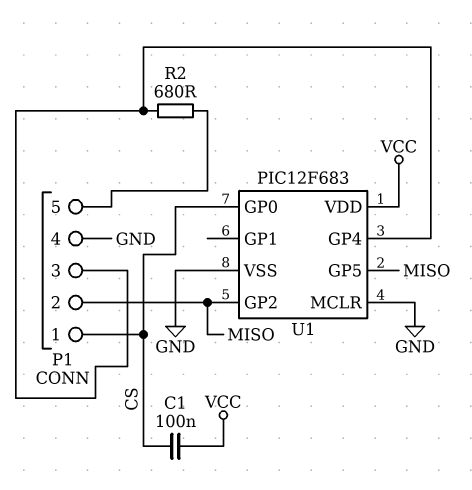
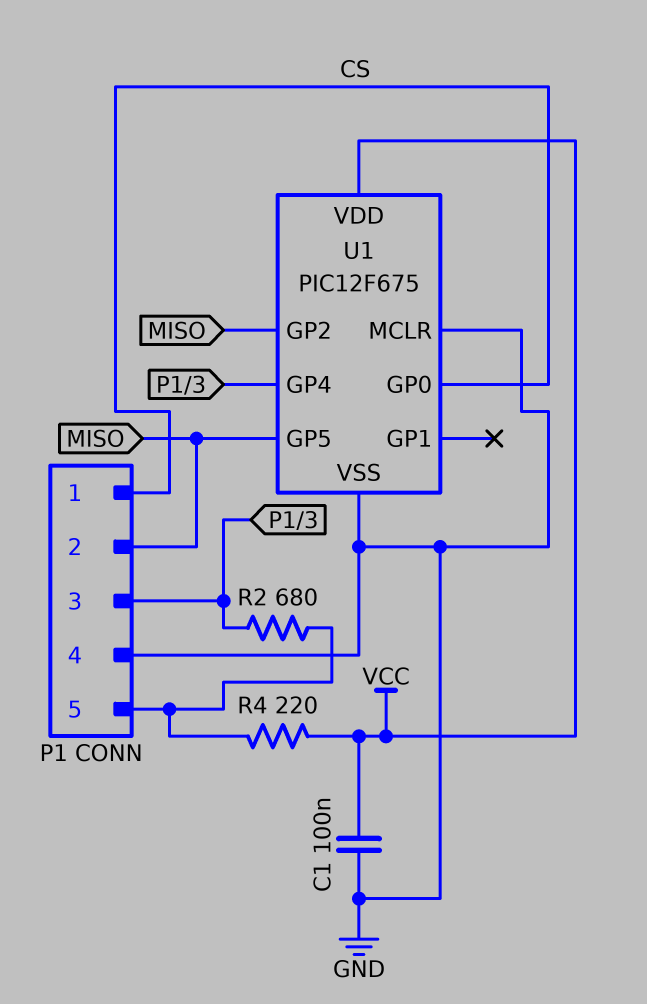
C1: 100nF (CS, VCC) -> 100nF (GND, VCC)
R4: none -> 220 (P1/5, VCC)
U1: PIC12F683 -> PIC12F675

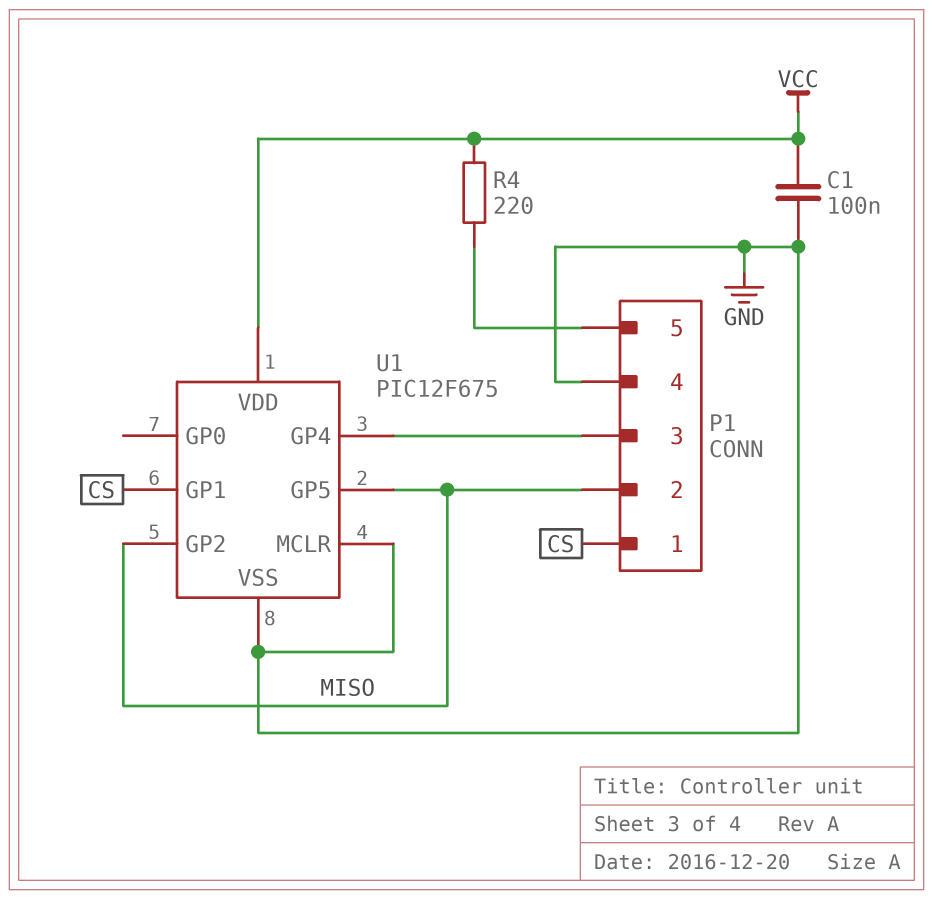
R2: 680 (P1/3, P1/5) -> none
U1 pin GP0: CS -> none
U1 pin GP1: none -> CS

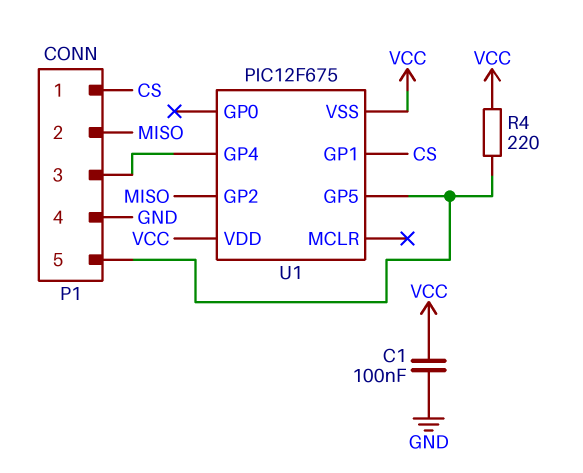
U1 pin GP5: MISO -> P1/5
U1 pin MCLR: GND -> none
U1 pin VSS: GND -> VCC

